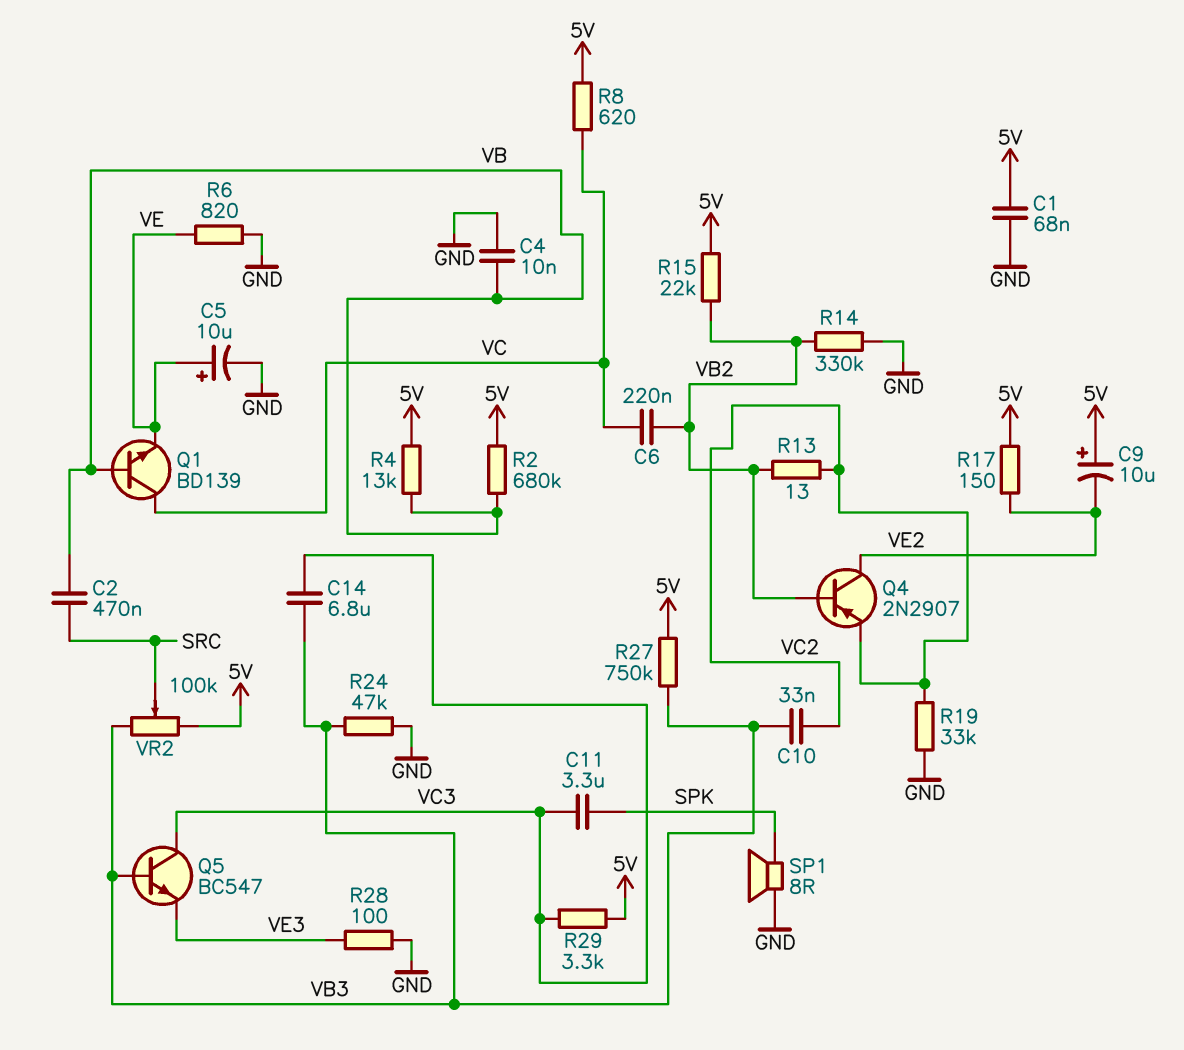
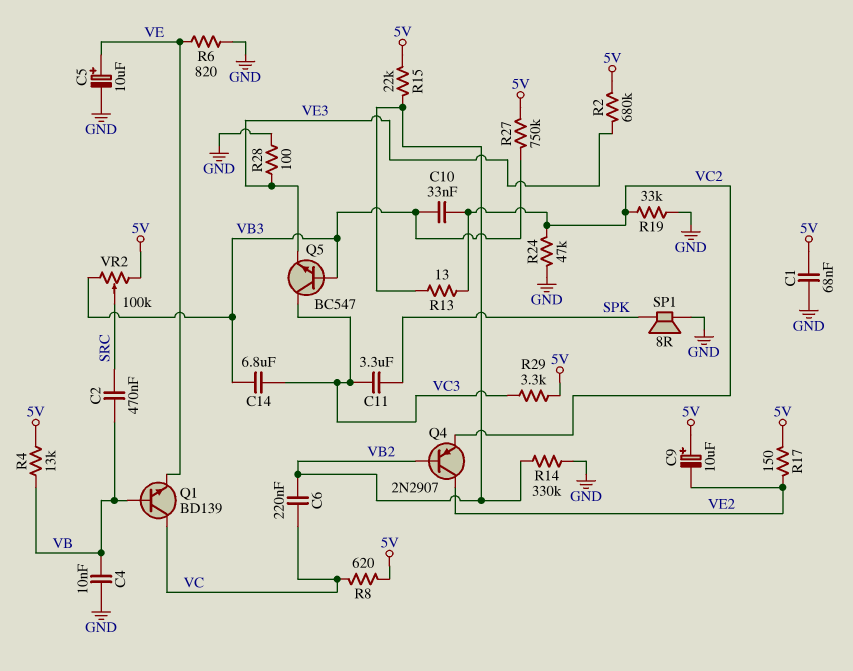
R2: 680k (5V, VB) -> 680k (5V, VE3)
R24: 47k (GND, VB3) -> 47k (GND, VC2)

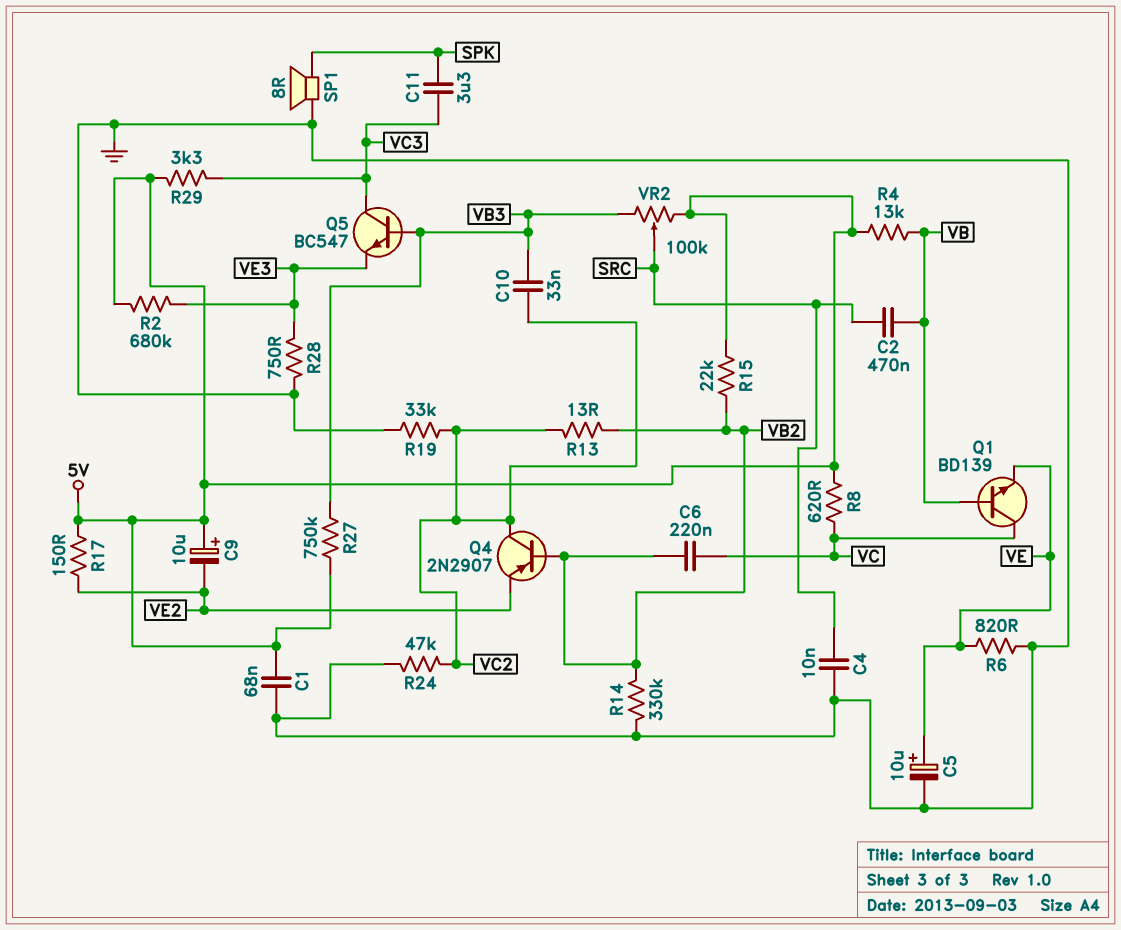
C4: 10nF (GND, VB) -> 10nF (GND, SRC)
C14: 6.8uF (VB3, VC3) -> none
Q4: PNP 2N2907 (B VB2, C VE2, E VC2) -> PNP 2N2907 (B VB2, C VC2, E VE2)
R28: 100 (GND, VE3) -> 750 (GND, VE3)

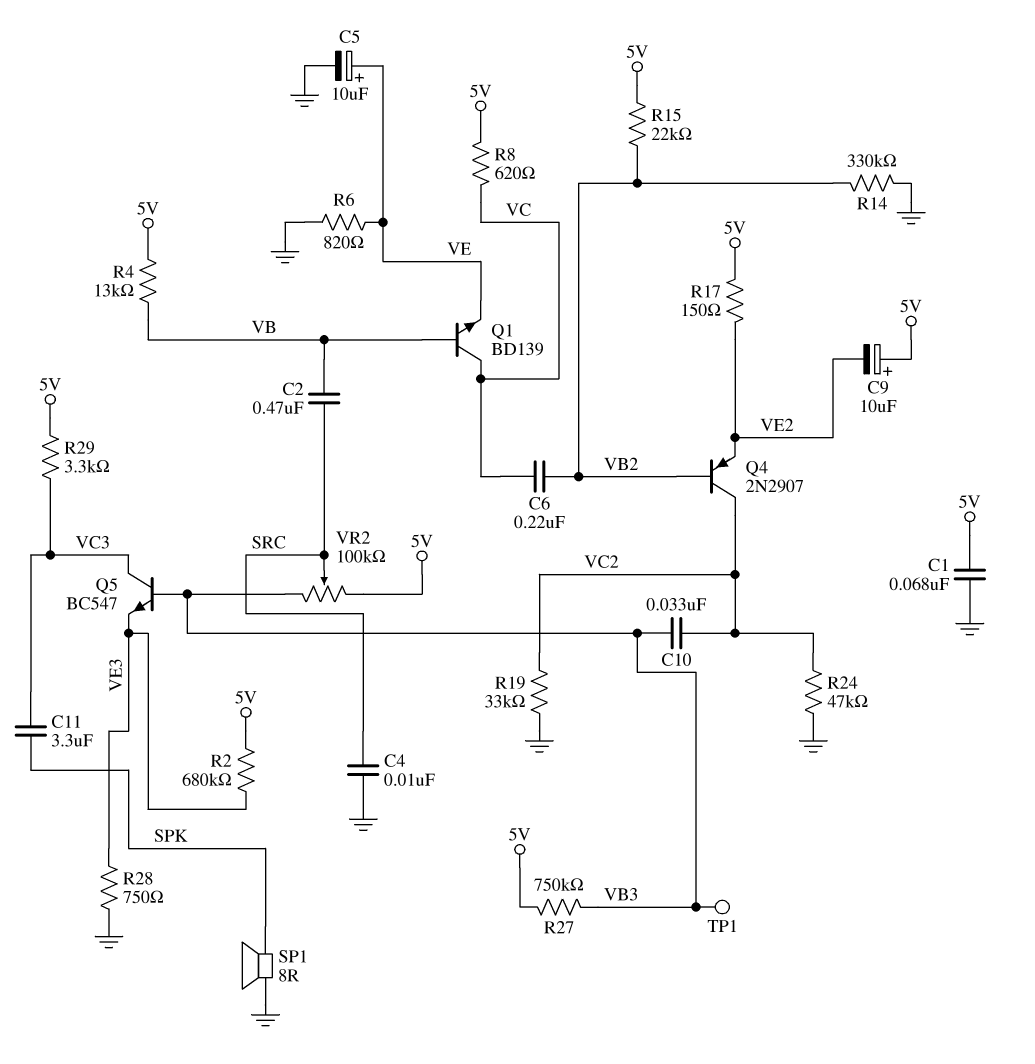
R13: 13 (VB2, VC2) -> none
TP1: none -> test point (VB3)

